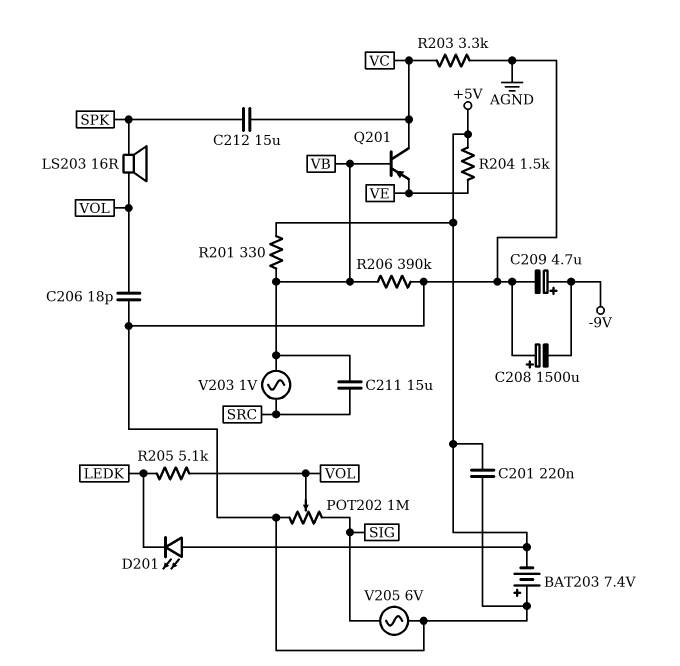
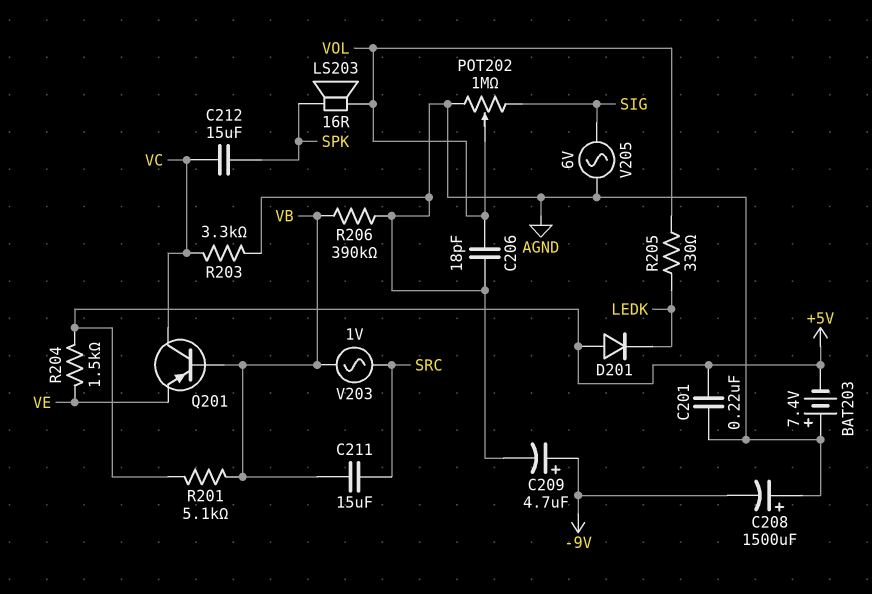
D201: LED (A +5V, K LEDK) -> diode (A +5V, K LEDK)
R201: 330 (+5V, VB) -> 5.1k (+5V, VB)
R205: 5.1k (LEDK, VOL) -> 330 (LEDK, VOL)

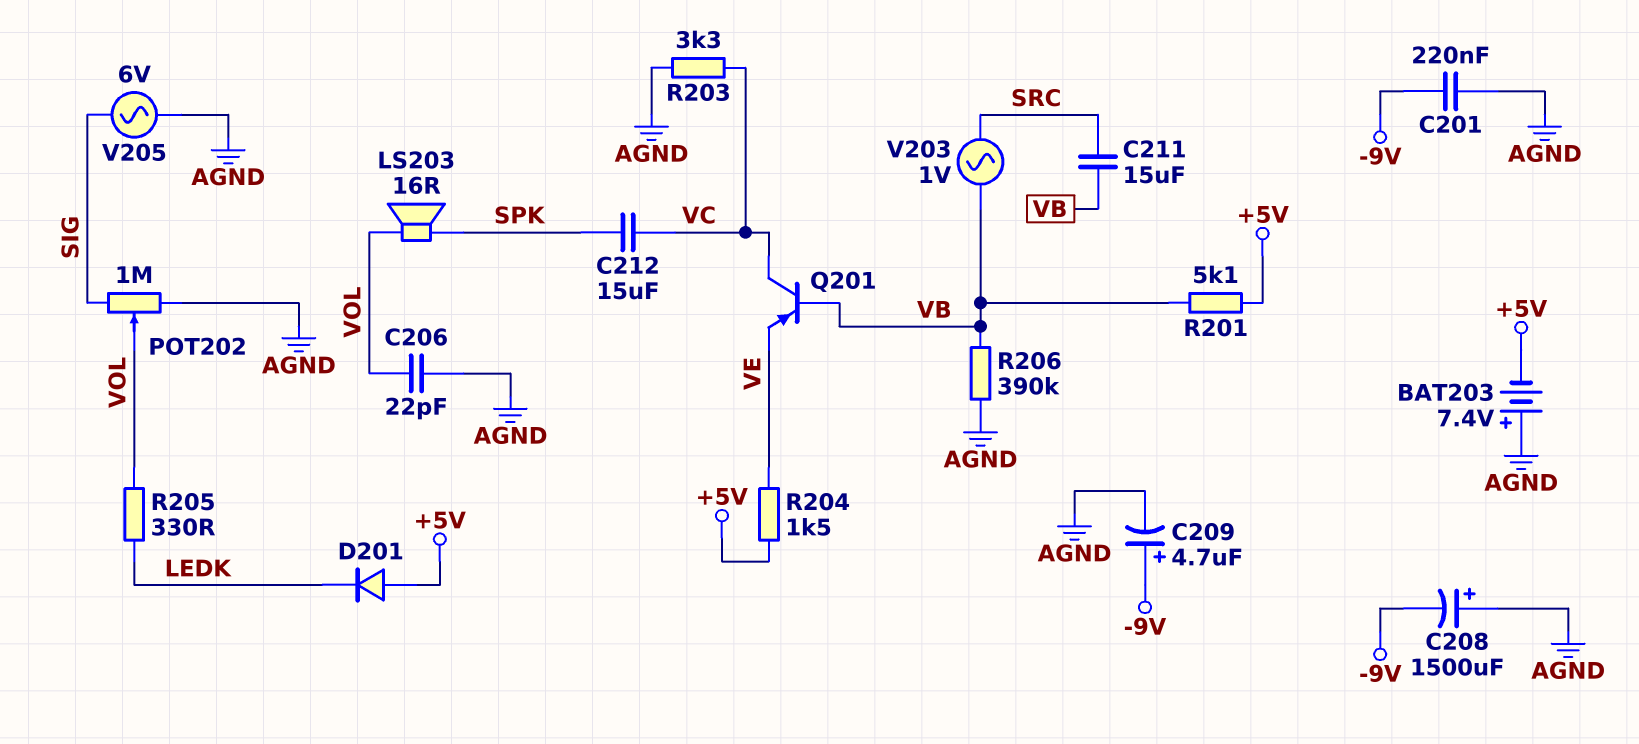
C201: 220nF (+5V, AGND) -> 220nF (-9V, AGND)
C206: 18pF (AGND, VOL) -> 22pF (AGND, VOL)

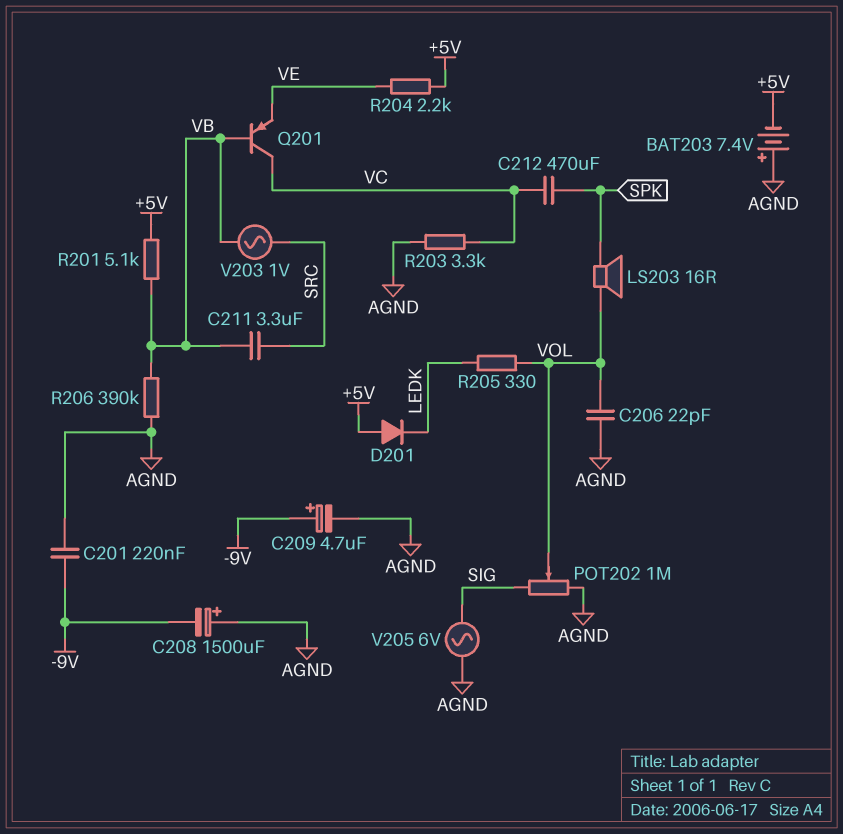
C211: 15uF (SRC, VB) -> 3.3uF (SRC, VB)
C212: 15uF (SPK, VC) -> 470uF (SPK, VC)
R204: 1.5k (+5V, VE) -> 2.2k (+5V, VE)

